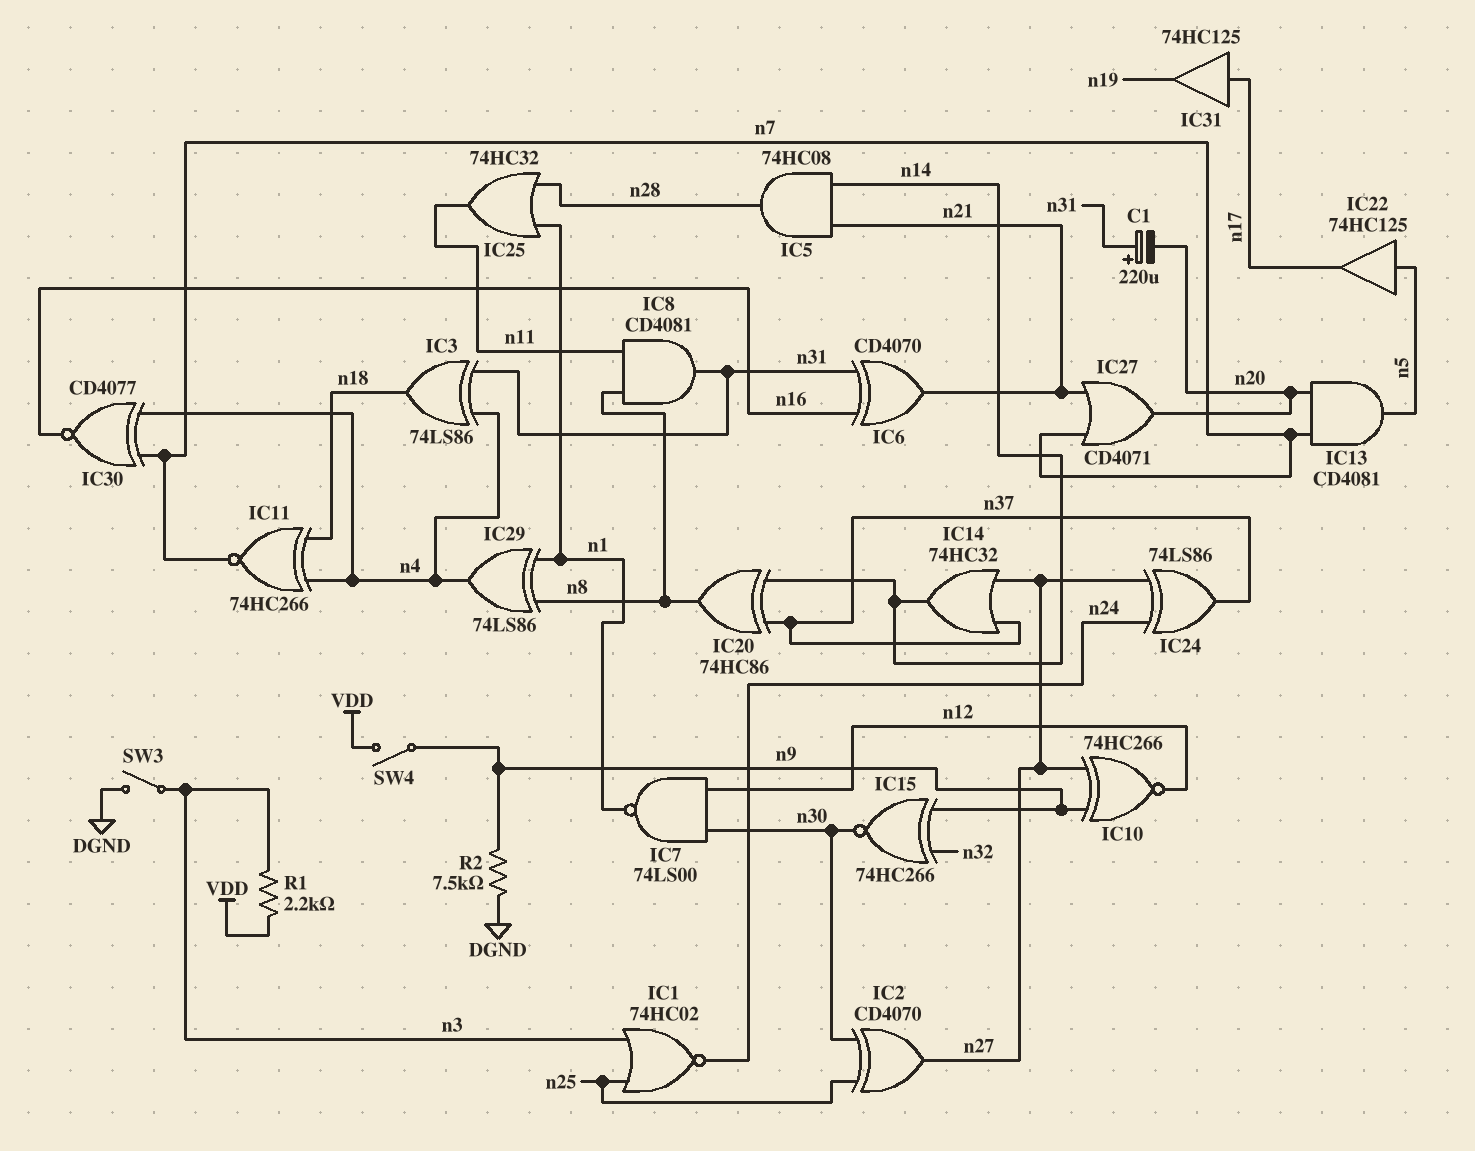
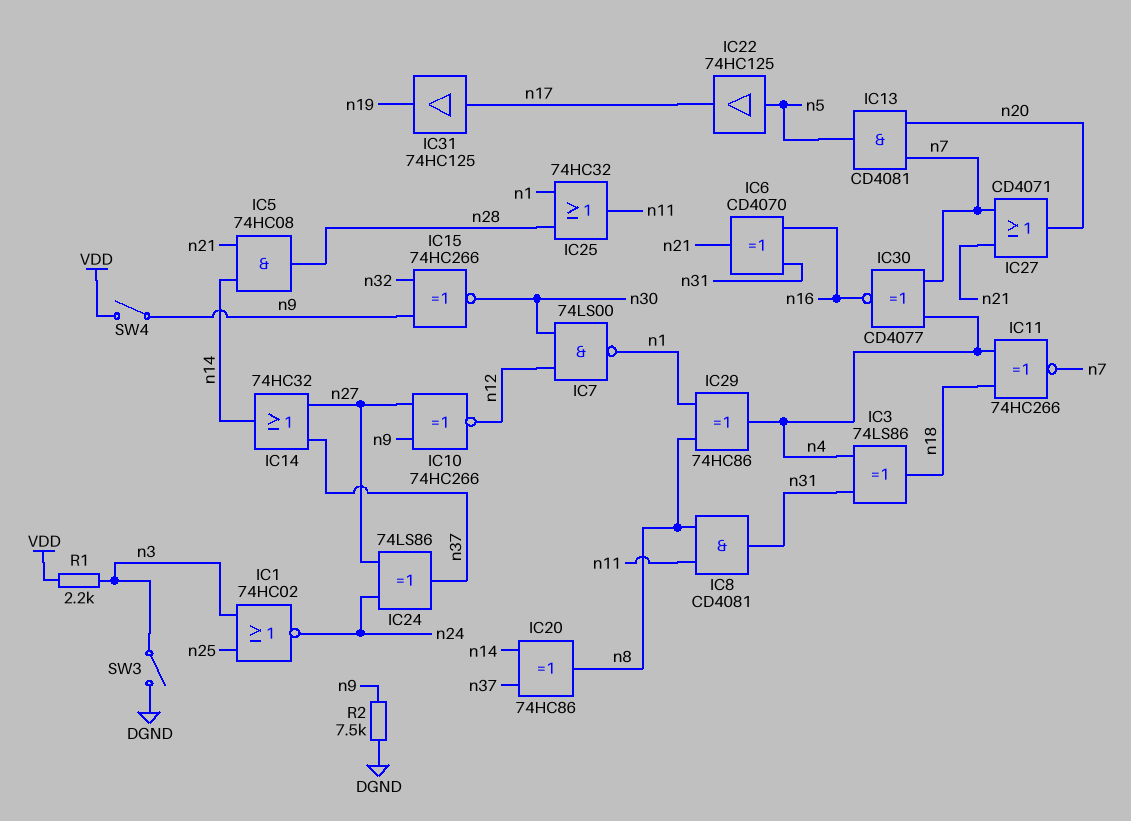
C1: 220uF (plus n31, minus n20) -> none
IC2: XOR CD4070 (in n25, in n30, out n27) -> none
IC29: XOR 74LS86 (in n1, in n8, out n4) -> XOR 74HC86 (in n1, in n8, out n4)

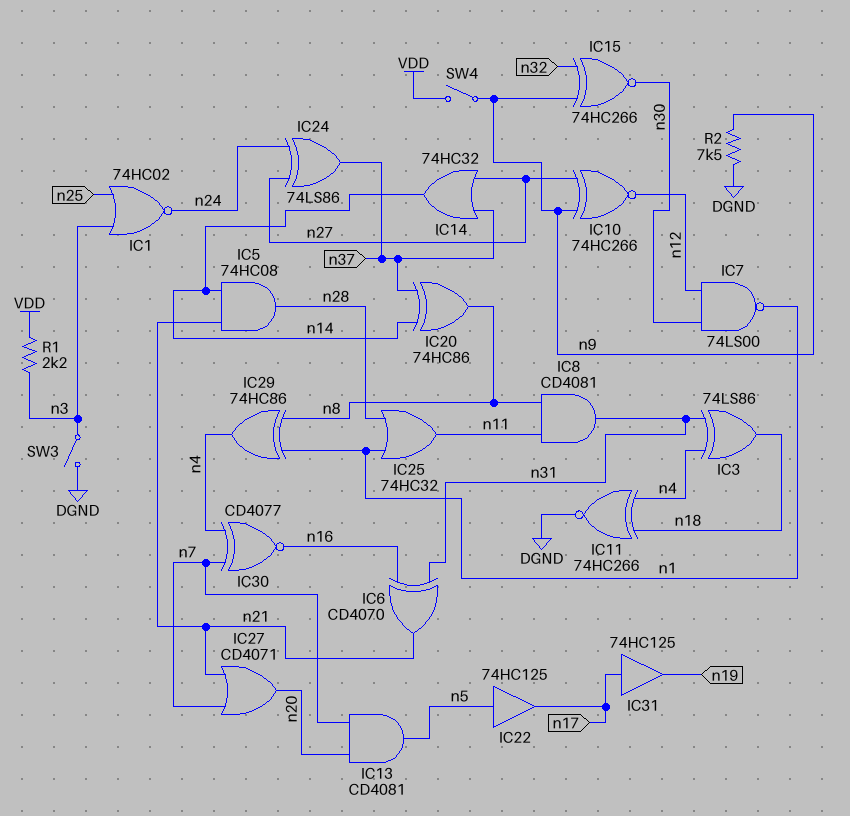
IC11: XNOR 74HC266 (in n4, in n18, out n7) -> XNOR 74HC266 (in n4, in n18, out DGND)

